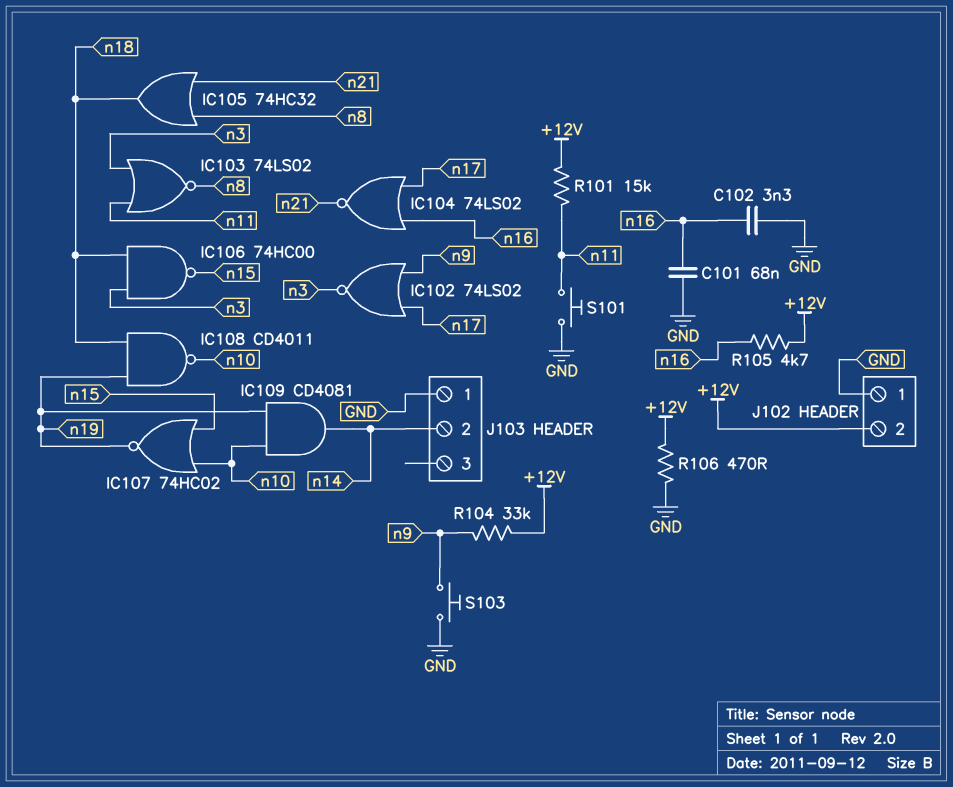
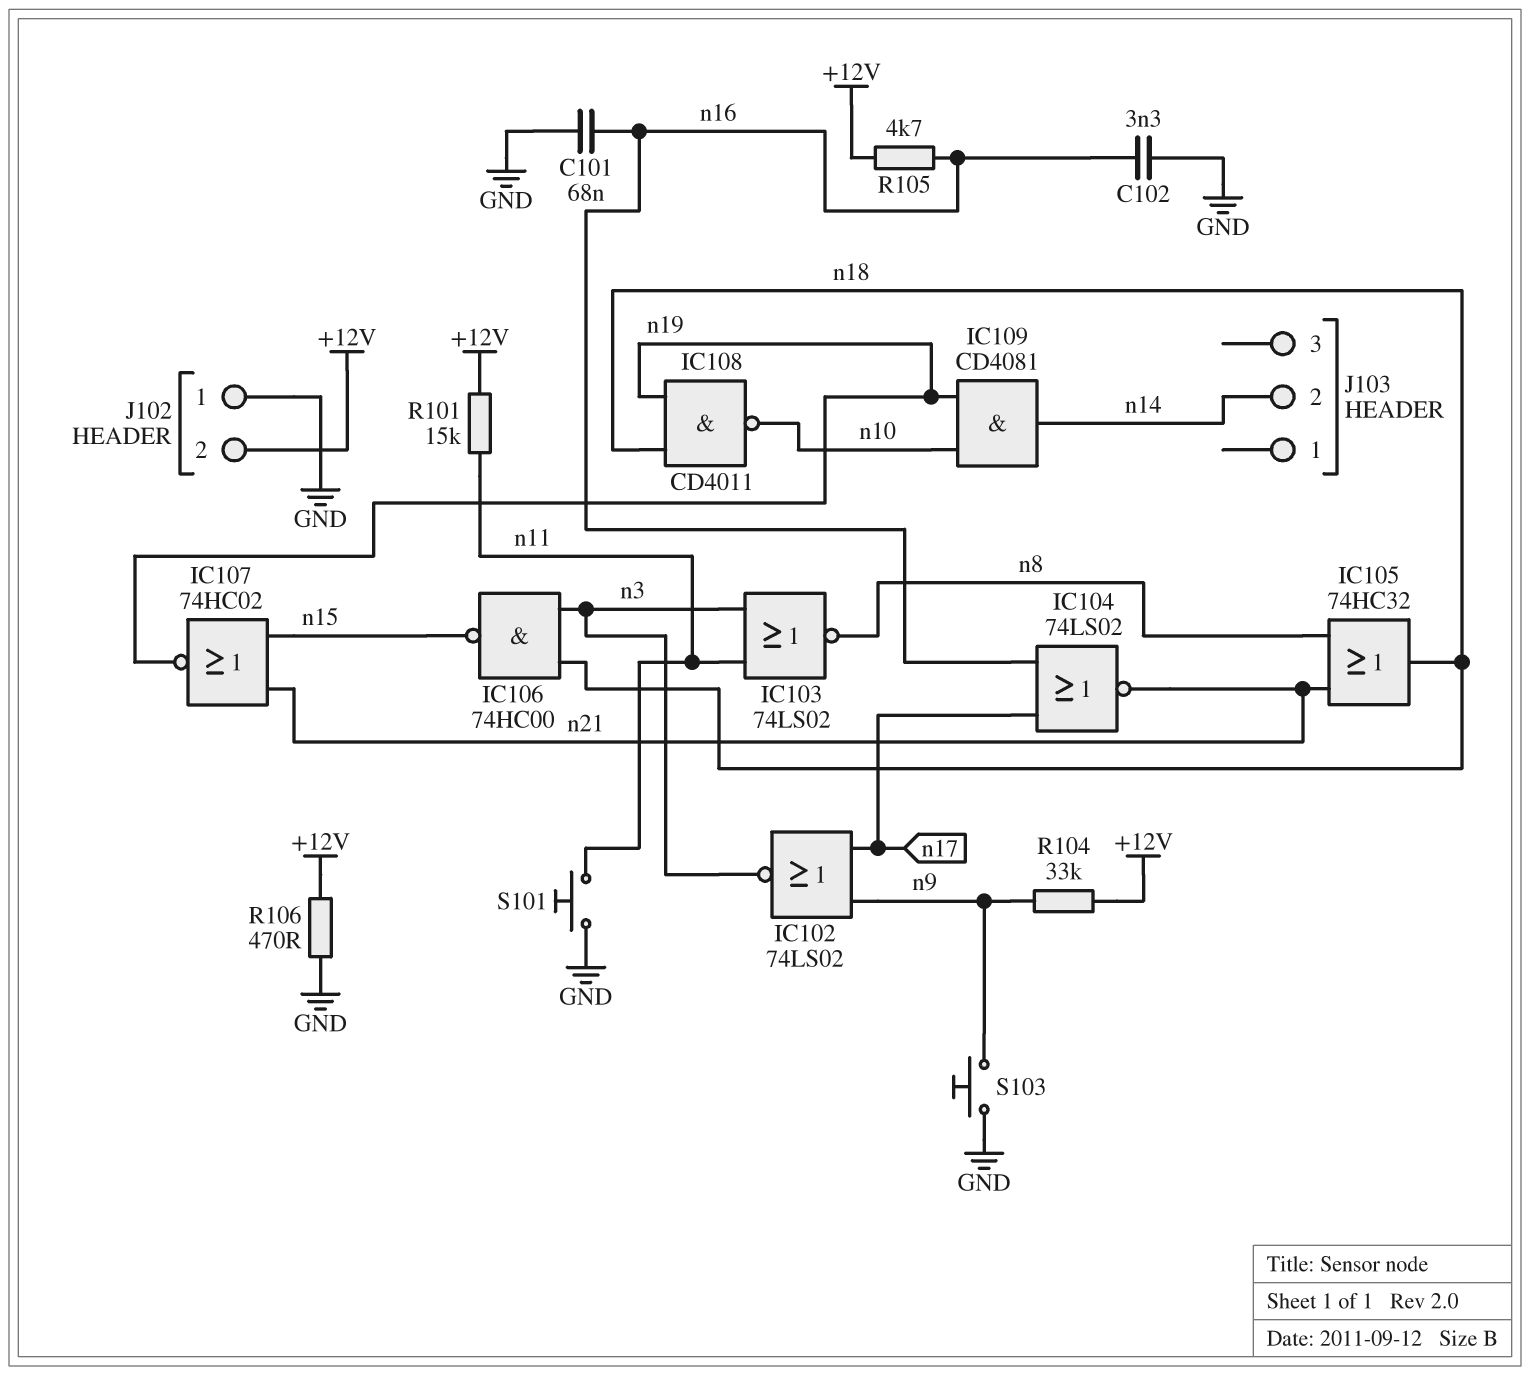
IC107: NOR 74HC02 (in n10, in n15, out n19) -> NOR 74HC02 (in n15, in n21, out n19)
J103 pin 1: GND -> none

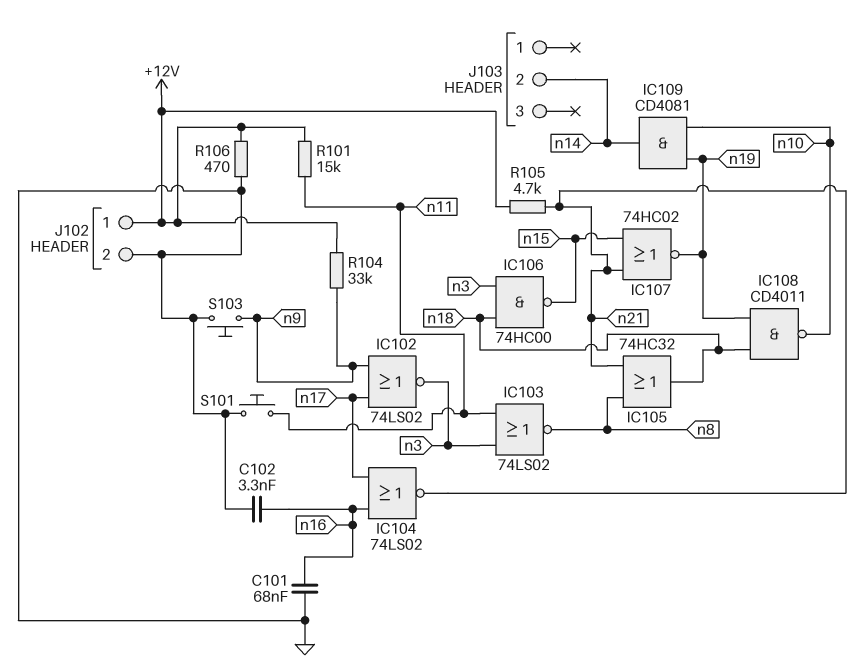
J102 pin 1: GND -> +12V
J102 pin 2: +12V -> GND
R105: 4.7k (+12V, n16) -> 4.7k (+12V, n21)

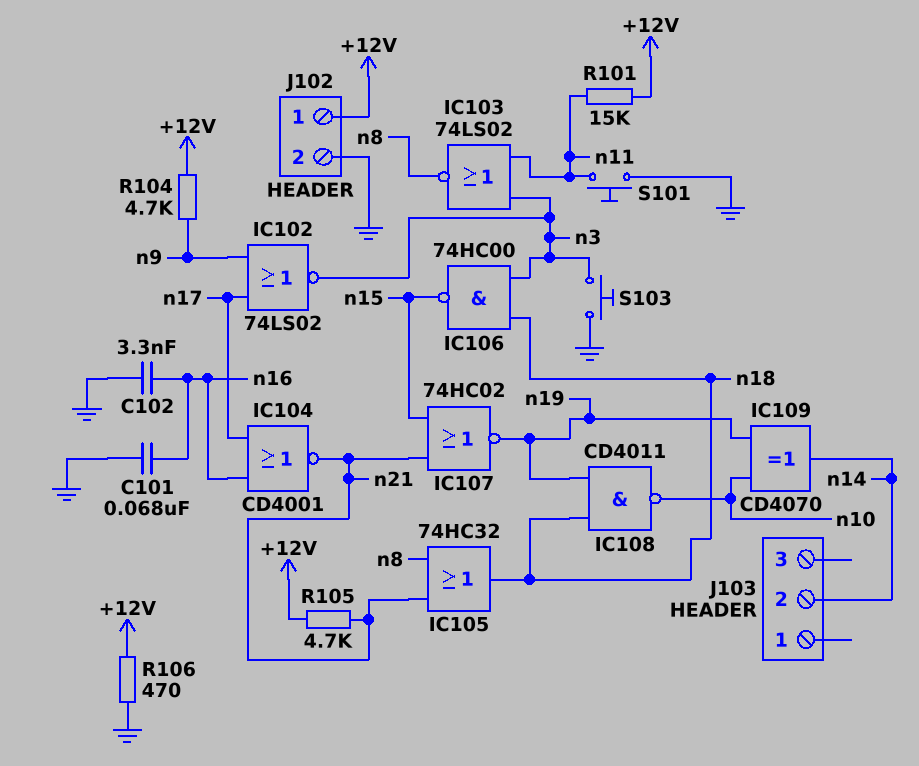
IC104: NOR 74LS02 (in n16, in n17, out n21) -> NOR CD4001 (in n16, in n17, out n21)
IC109: AND CD4081 (in n10, in n19, out n14) -> XOR CD4070 (in n10, in n19, out n14)
R104: 33k (+12V, n9) -> 4.7k (+12V, n9)
S103: button (GND, n9) -> button (GND, n3)

